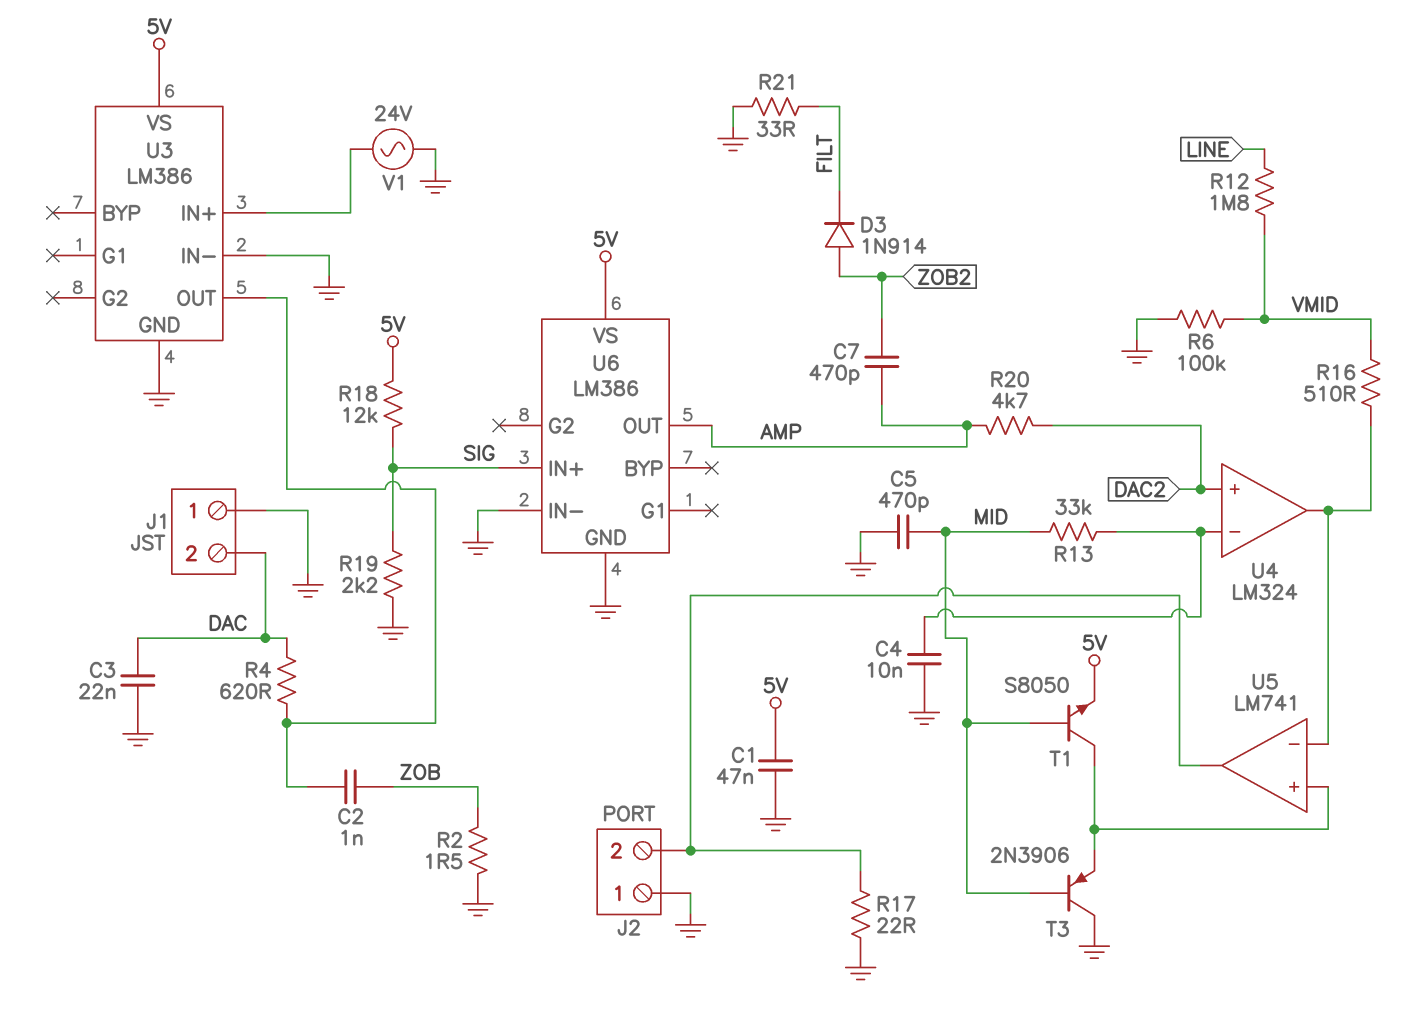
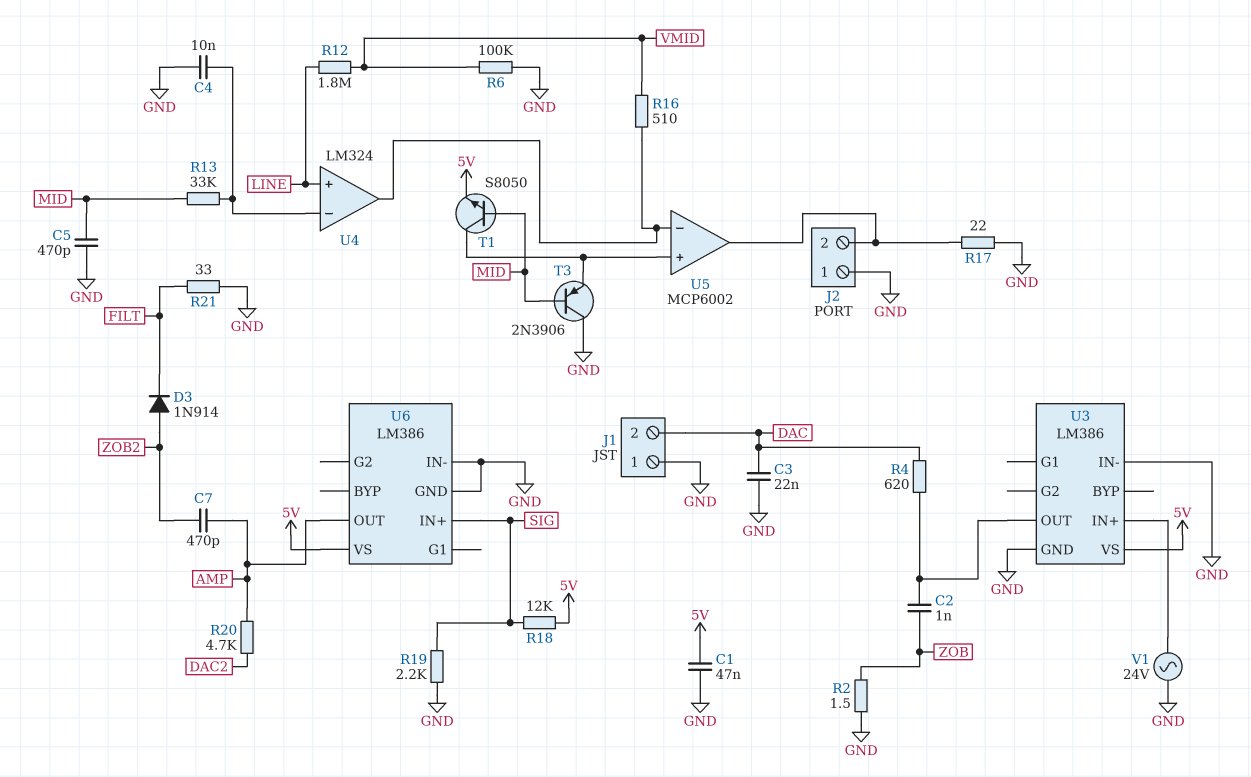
U4 pin in+: DAC2 -> LINE
U5: LM741 -> MCP6002

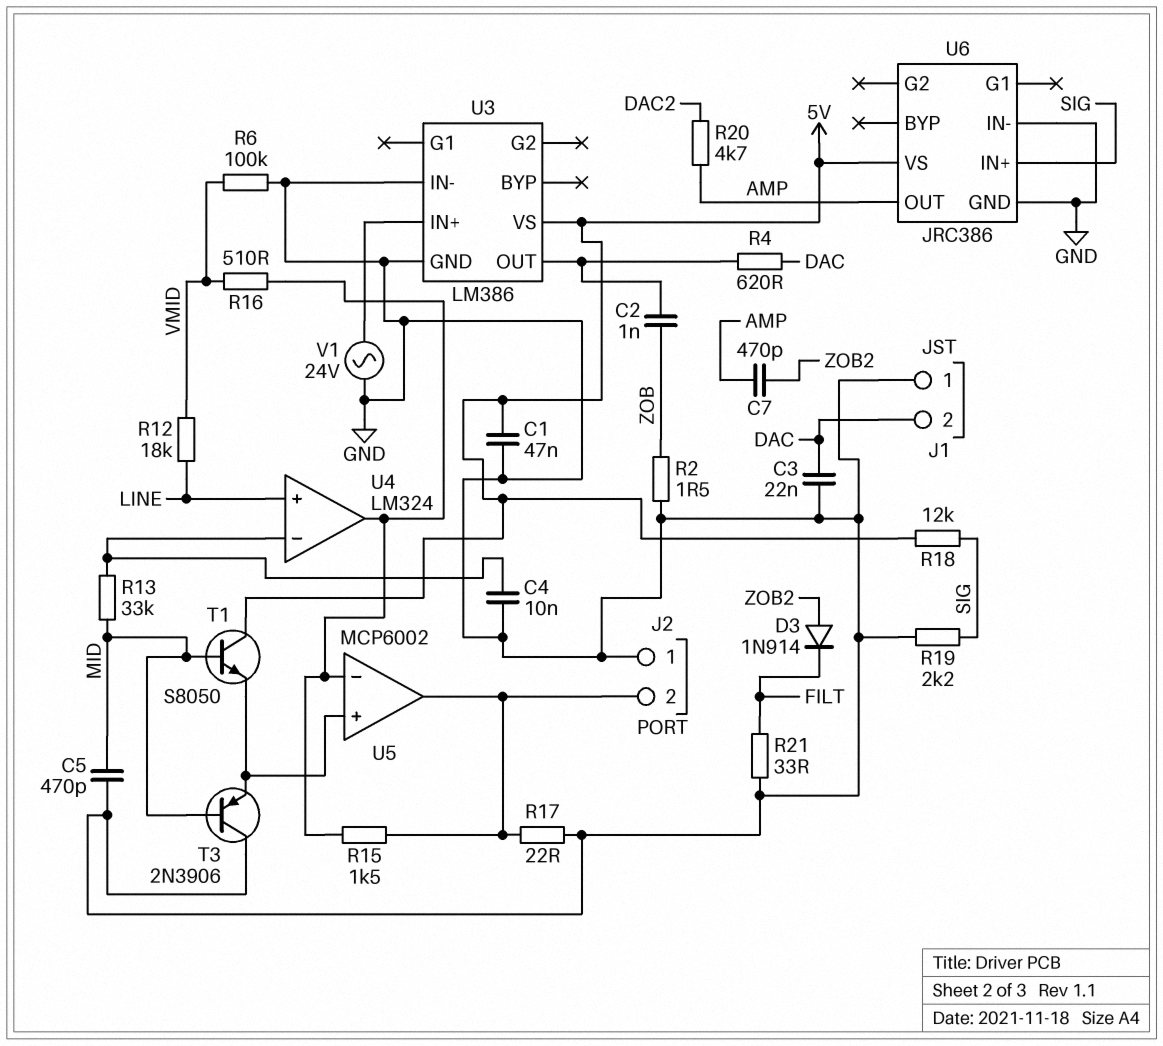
R12: 1.8M (LINE, VMID) -> 18k (LINE, VMID)
R15: none -> 1.5k (J2/2, U4/out)
T1: NPN S8050 (B MID, C U5/in+, E 5V) -> NPN S8050 (B MID, C 5V, E U5/in+)
U6: LM386 -> JRC386

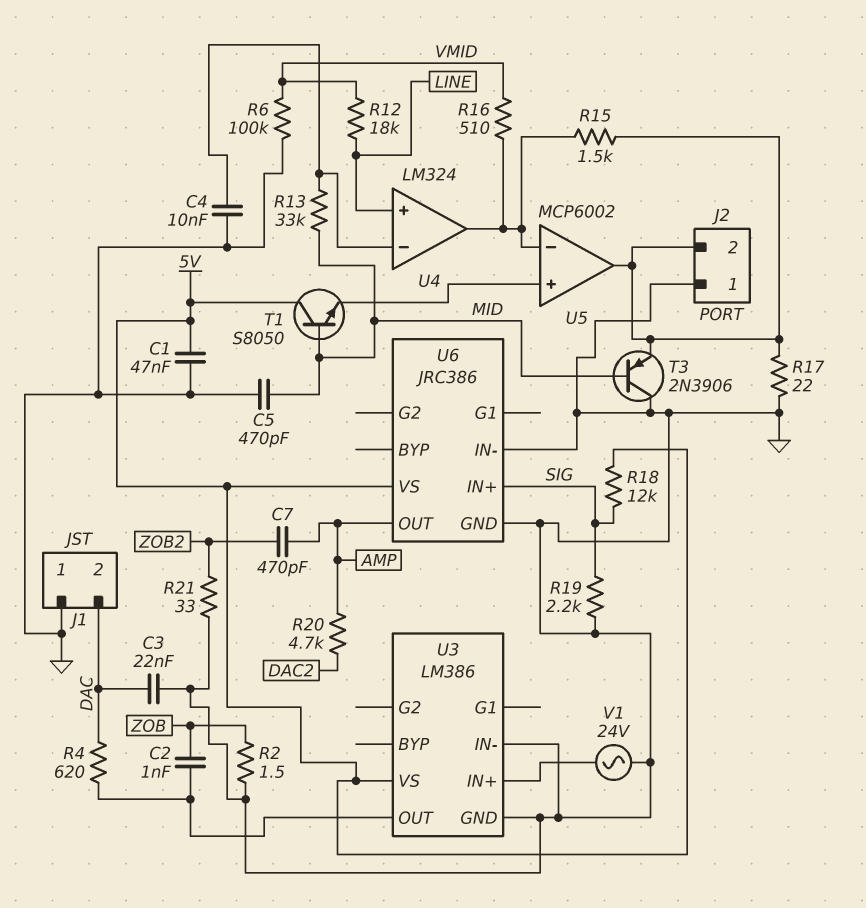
D3: diode 1N914 (A ZOB2, K FILT) -> none
R21: 33 (FILT, GND) -> 33 (GND, ZOB2)
T3: PNP 2N3906 (B MID, C GND, E U5/in+) -> PNP 2N3906 (B MID, C GND, E J2/2)

